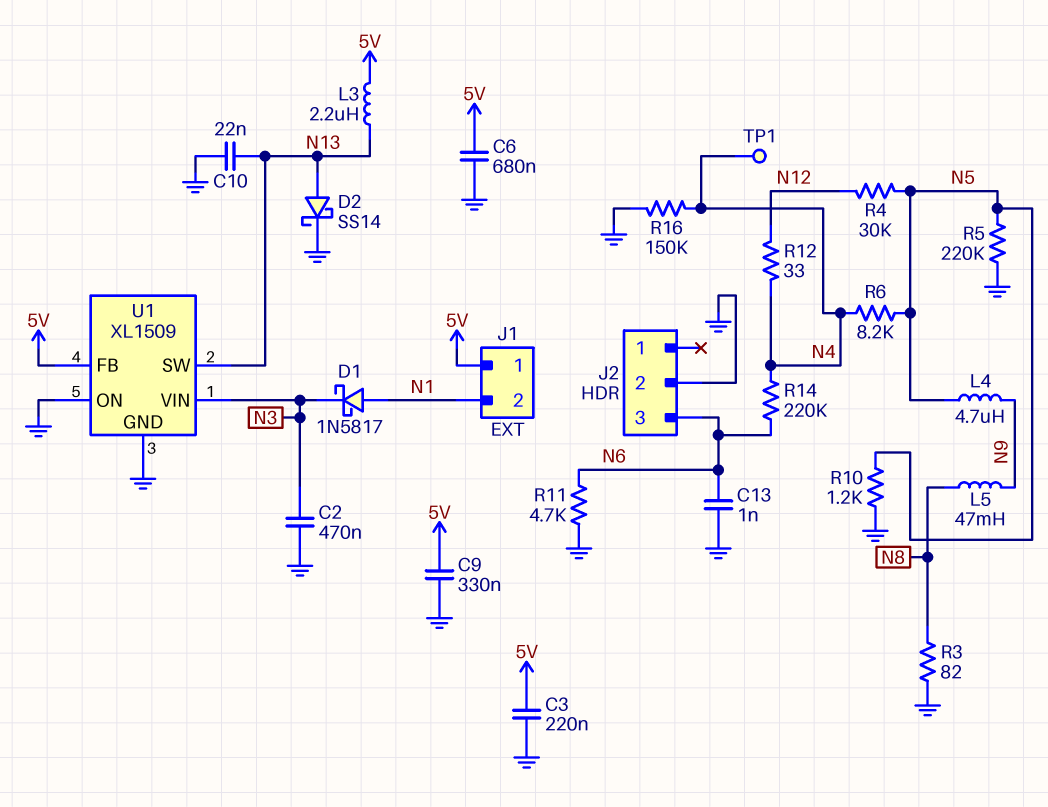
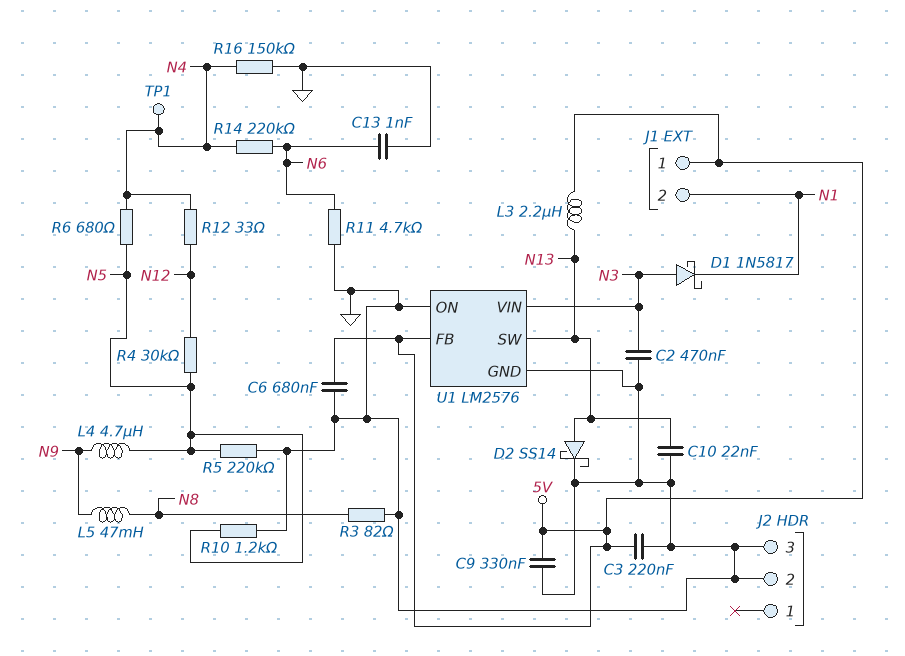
D1: schottky 1N5817 (A N1, K N3) -> schottky 1N5817 (A N3, K N1)
J2 pin 3: N6 -> GND
R6: 8.2k (N4, N5) -> 680 (N4, N5)
U1: XL1509 -> LM2576

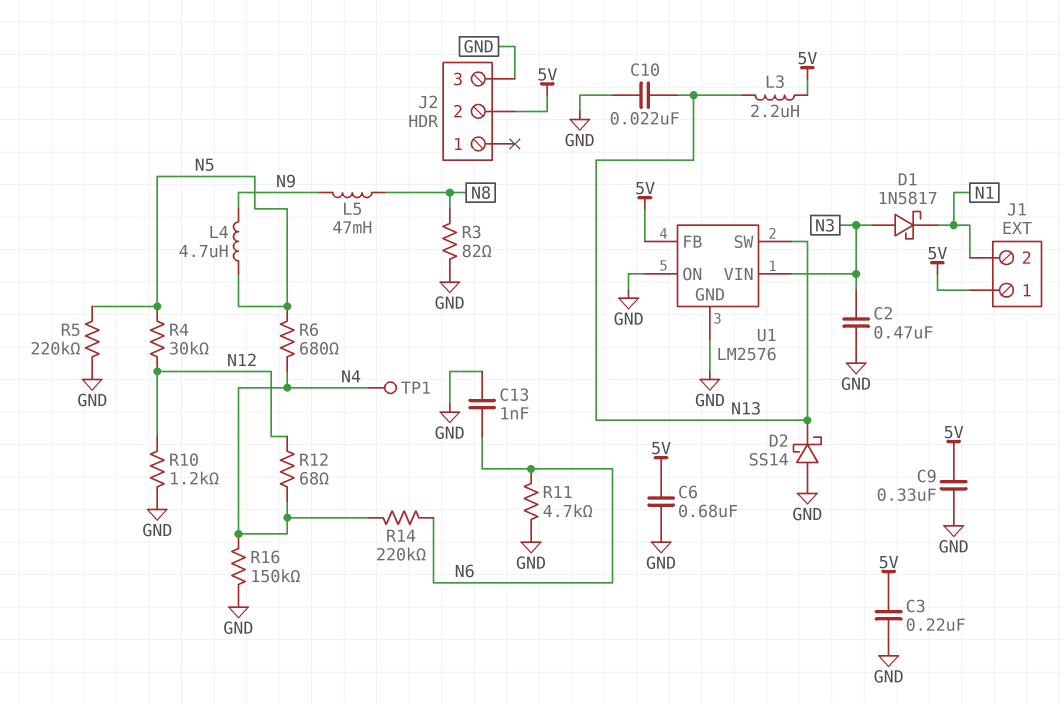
D2: schottky SS14 (A N13, K GND) -> schottky SS14 (A GND, K N13)
J2 pin 2: GND -> 5V
R10: 1.2k (GND, N5) -> 1.2k (GND, N12)
R12: 33 (N4, N12) -> 68 (N4, N12)

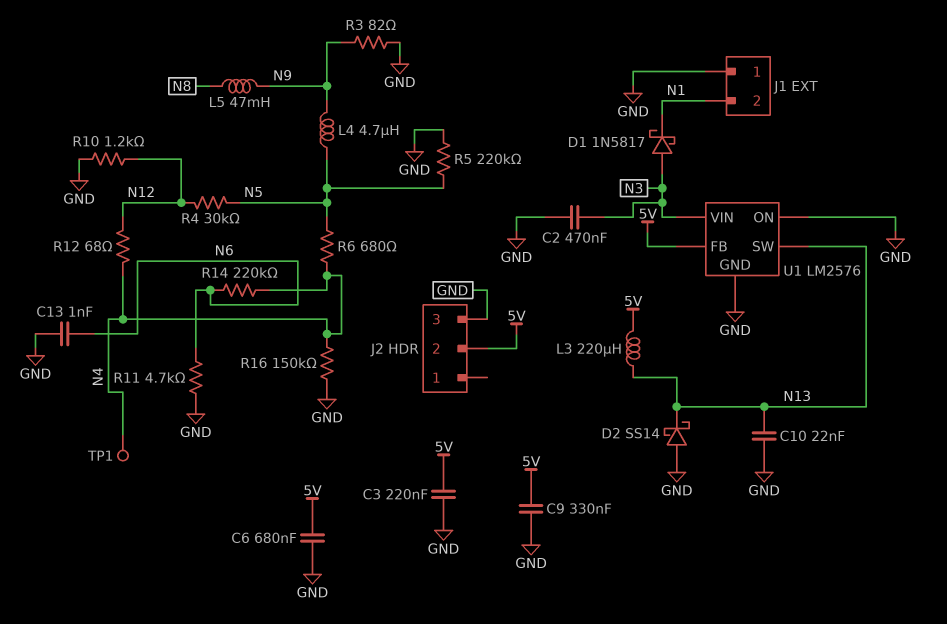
J1 pin 1: 5V -> GND
L3: 2.2uH (5V, N13) -> 220uH (5V, N13)
R3: 82 (GND, N8) -> 82 (GND, N9)

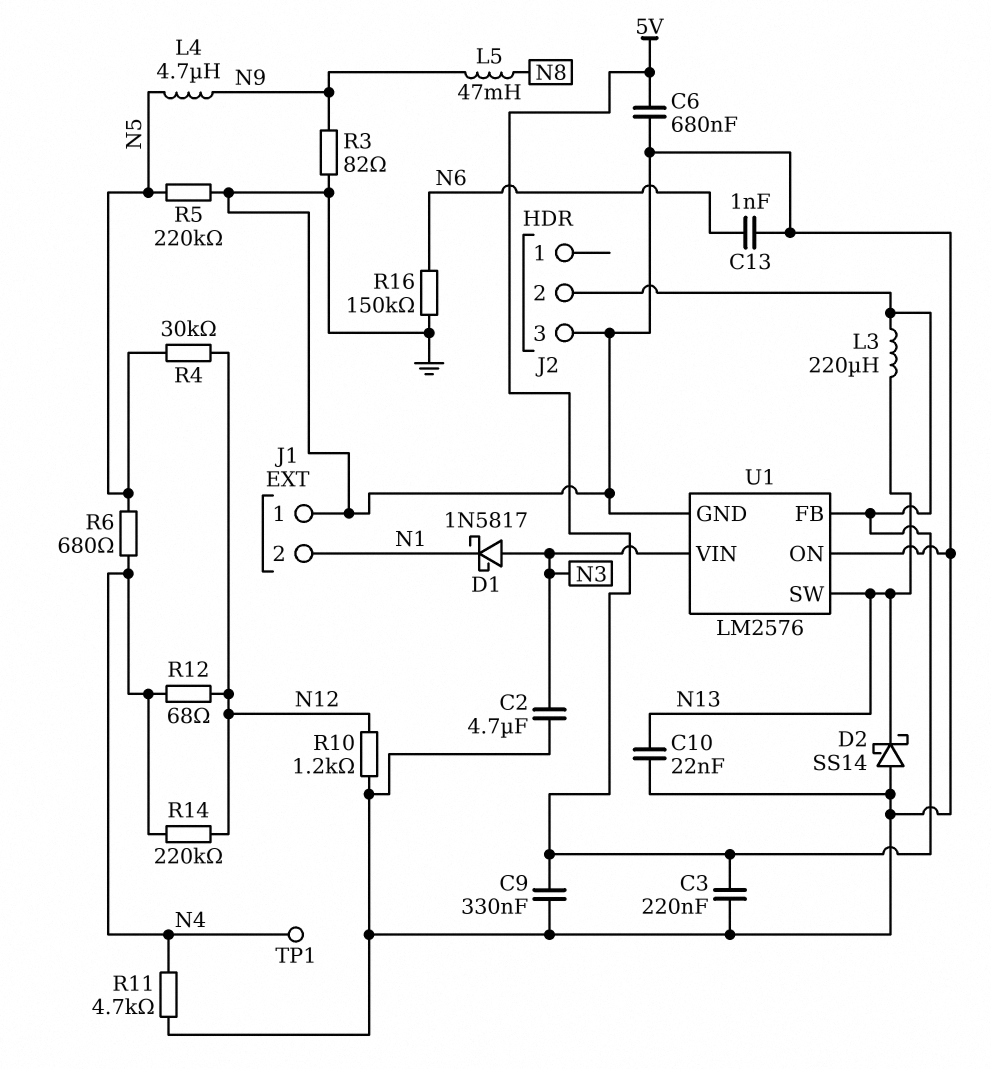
C2: 470nF (GND, N3) -> 4.7uF (GND, N3)
R11: 4.7k (GND, N6) -> 4.7k (GND, N4)
R14: 220k (N4, N6) -> 220k (N4, N12)
R16: 150k (GND, N4) -> 150k (GND, N6)

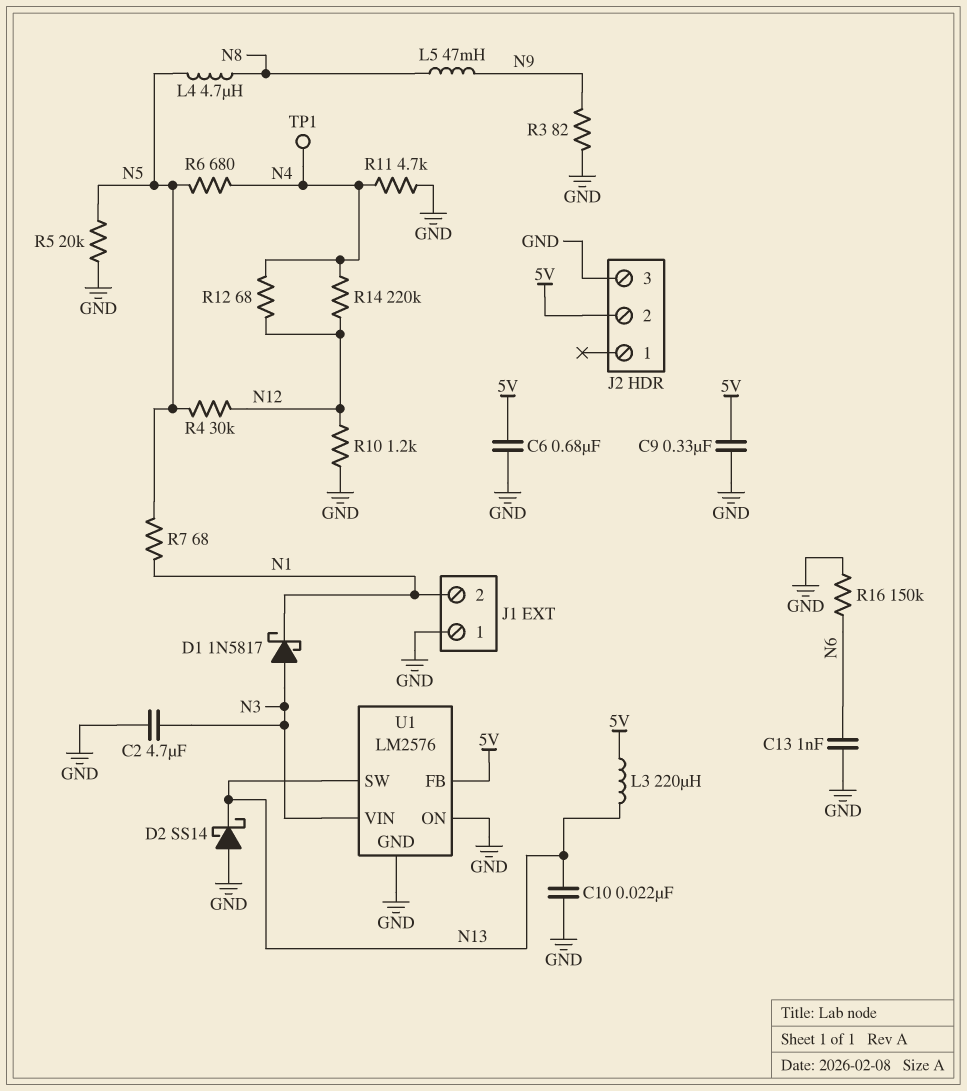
C3: 220nF (5V, GND) -> none
L4: 4.7uH (N5, N9) -> 4.7uH (N5, N8)
R5: 220k (GND, N5) -> 20k (GND, N5)
R7: none -> 68 (N1, N5)

